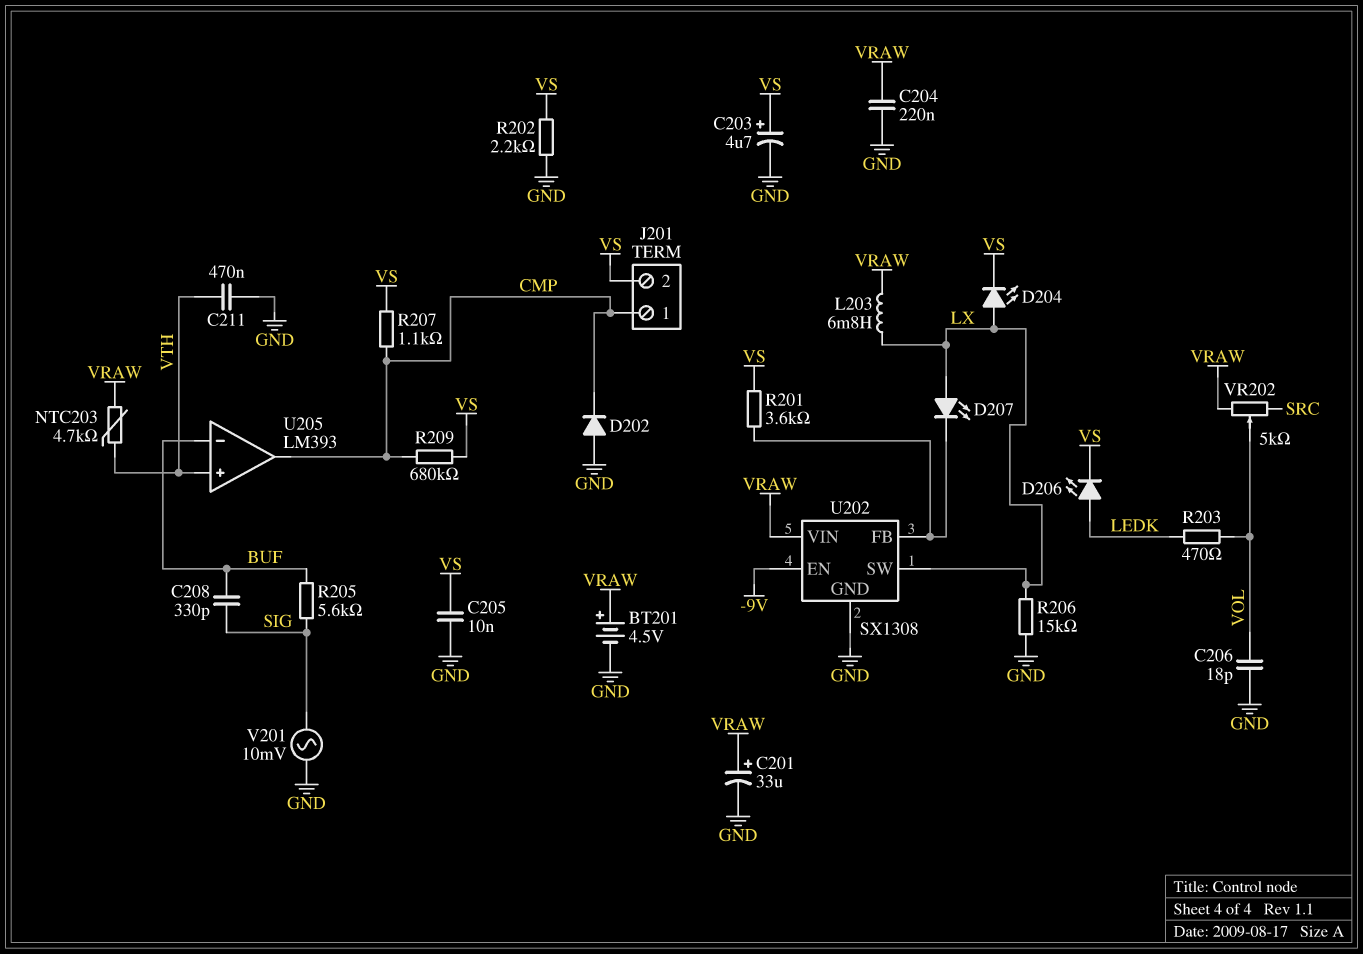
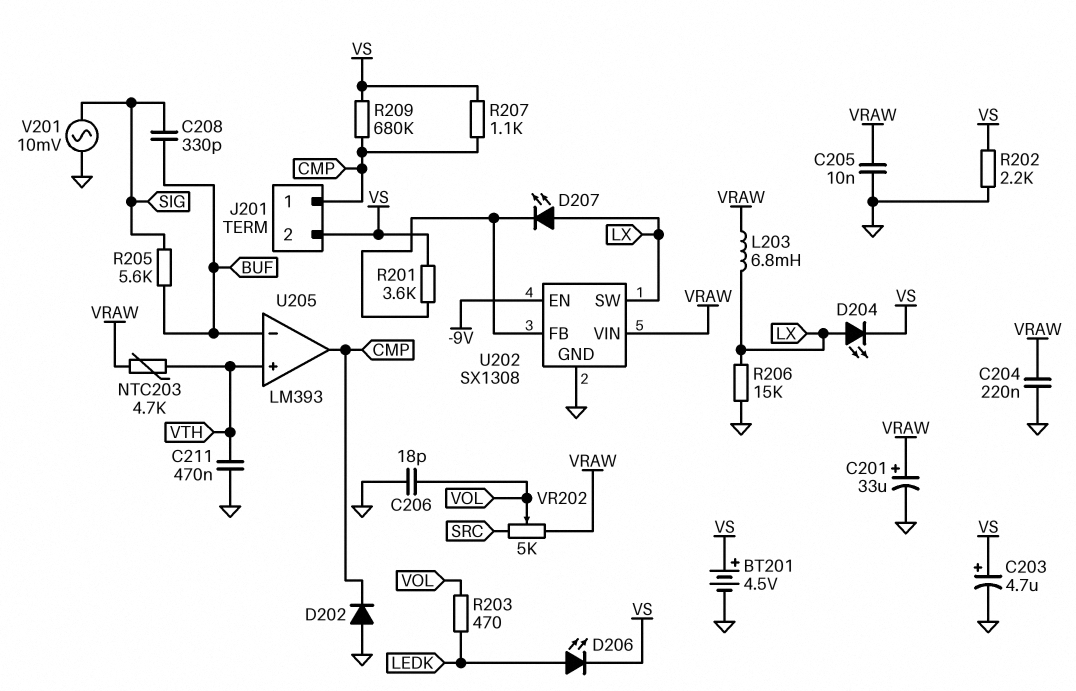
BT201: 4.5V (plus VRAW, minus GND) -> 4.5V (plus VS, minus GND)
C205: 10nF (GND, VS) -> 10nF (GND, VRAW)

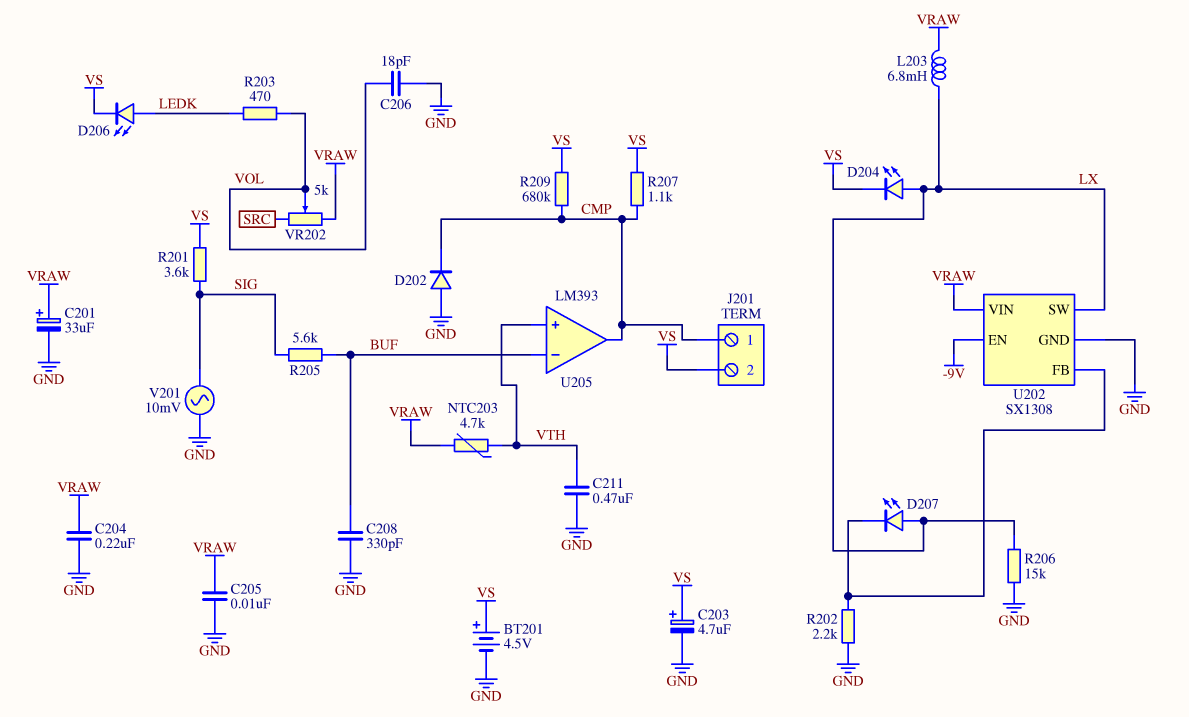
C208: 330pF (BUF, SIG) -> 330pF (BUF, GND)
R201: 3.6k (U202/FB, VS) -> 3.6k (SIG, VS)
R202: 2.2k (GND, VS) -> 2.2k (GND, U202/FB)

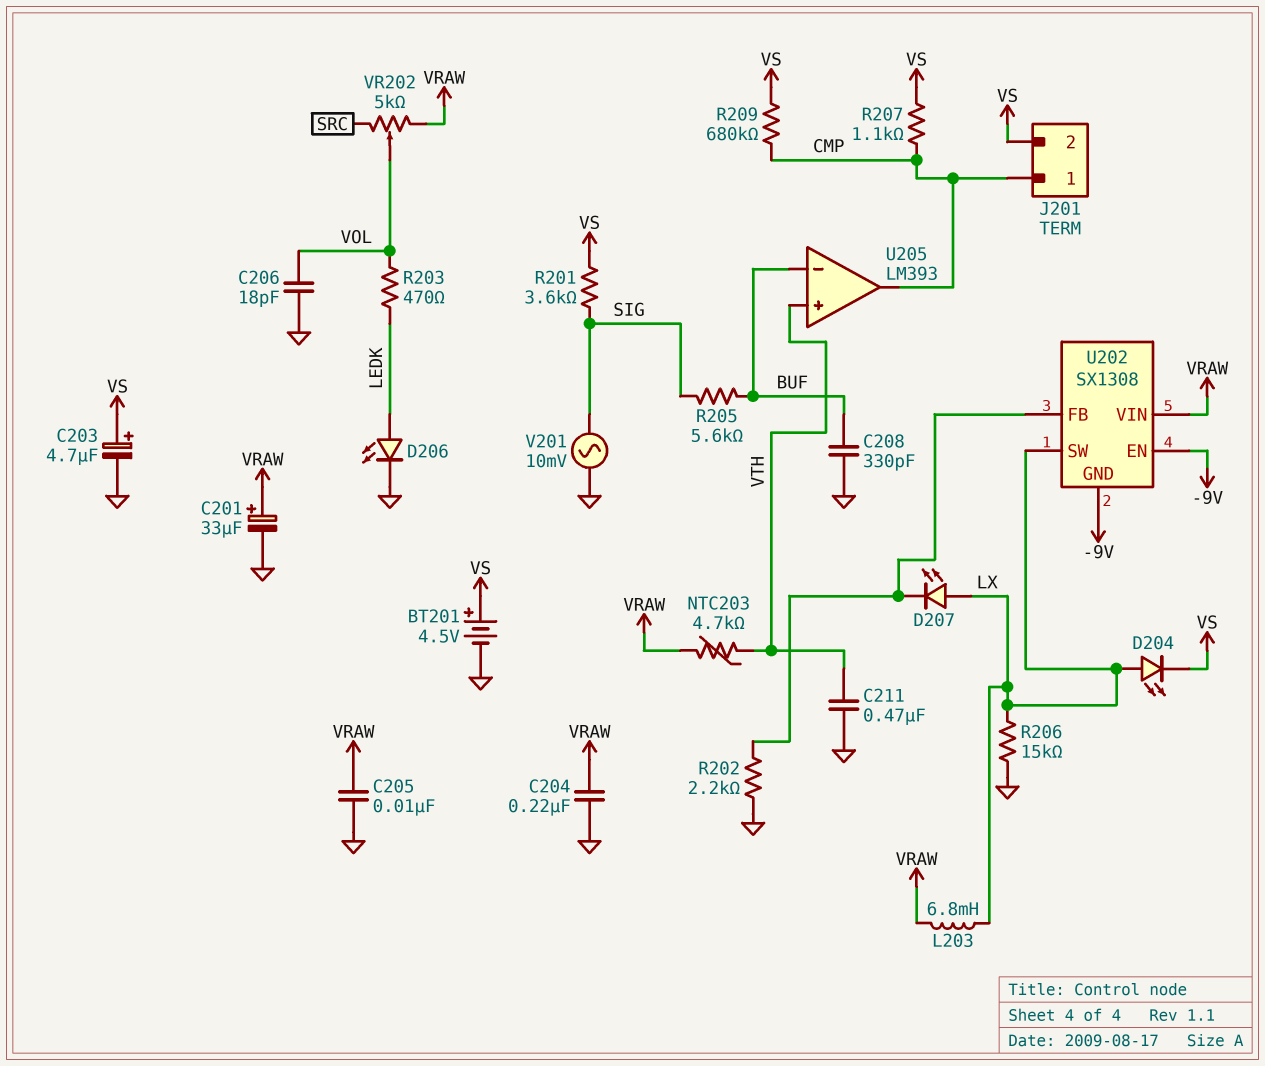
D202: diode (A GND, K CMP) -> none
D206: LED (A LEDK, K VS) -> LED (A LEDK, K GND)
U202 pin GND: GND -> -9V

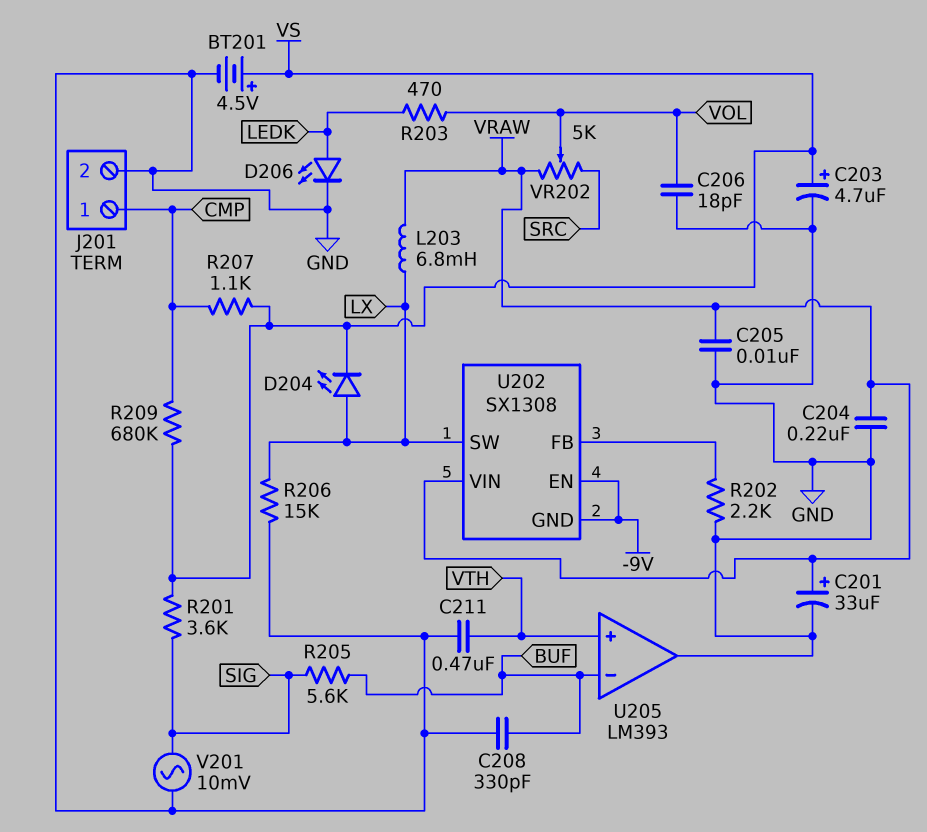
D207: LED (A LX, K U202/FB) -> none
J201 pin 2: VS -> GND
NTC203: 4.7k (VRAW, VTH) -> none
U205 pin out: CMP -> GND

